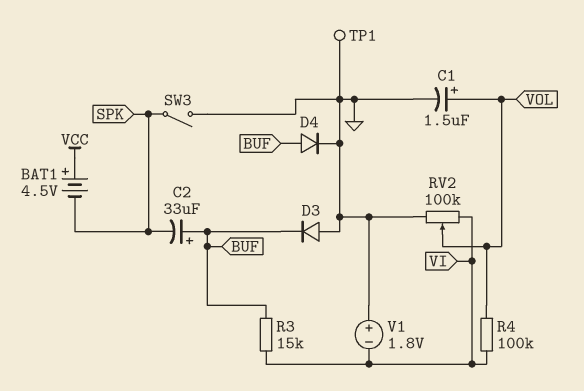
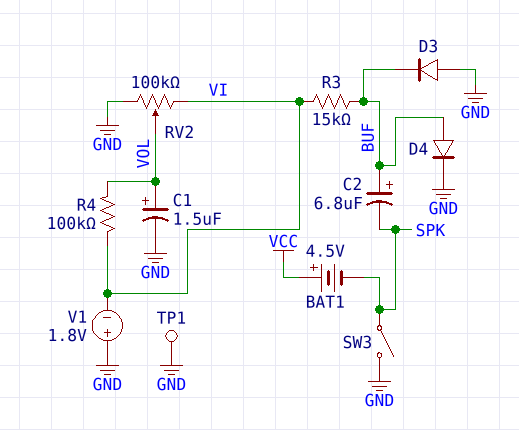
C2: 33uF (plus BUF, minus SPK) -> 6.8uF (plus BUF, minus SPK)

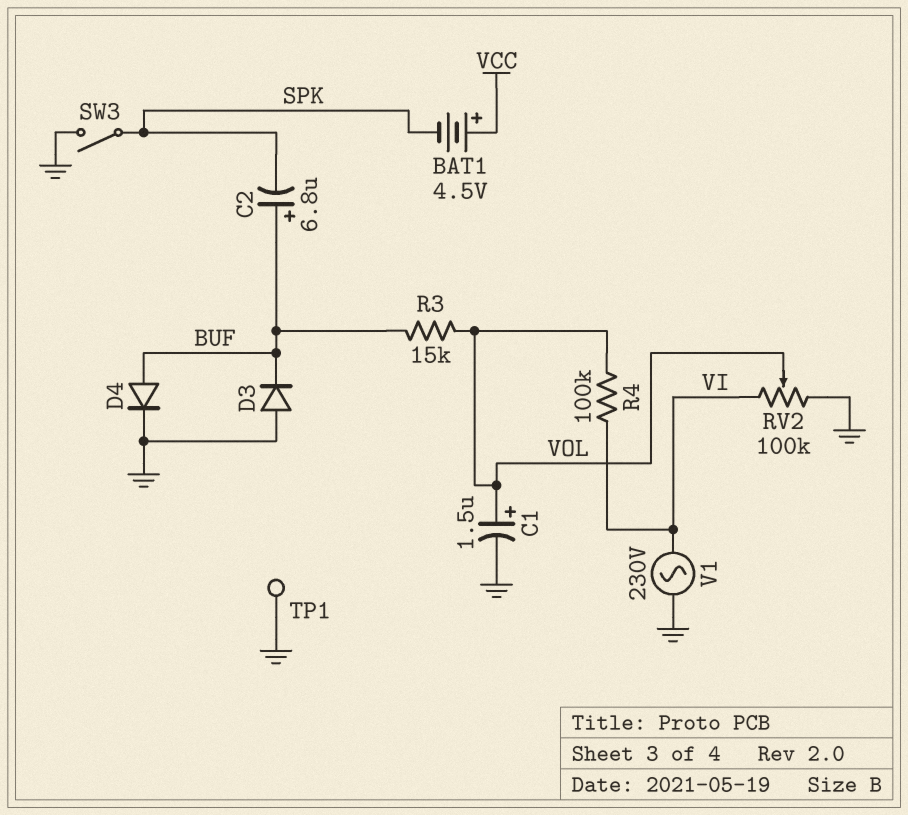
R3: 15k (BUF, VI) -> 15k (BUF, VOL)
V1: 1.8V (plus GND, minus VI) -> AC 230V (GND, VI)

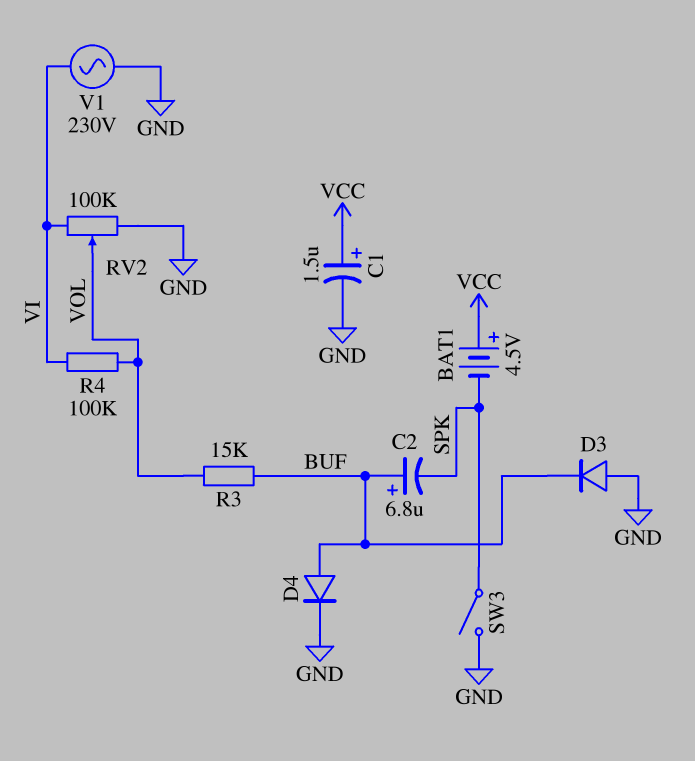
C1: 1.5uF (plus VOL, minus GND) -> 1.5uF (plus VCC, minus GND)
TP1: test point (GND) -> none

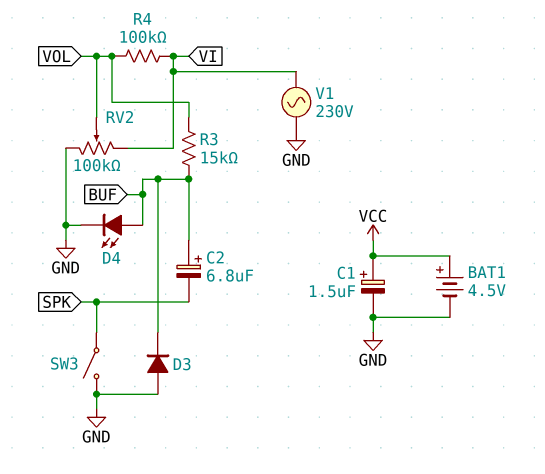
BAT1: 4.5V (plus VCC, minus SPK) -> 4.5V (plus VCC, minus GND)
D4: diode (A BUF, K GND) -> LED (A BUF, K GND)

